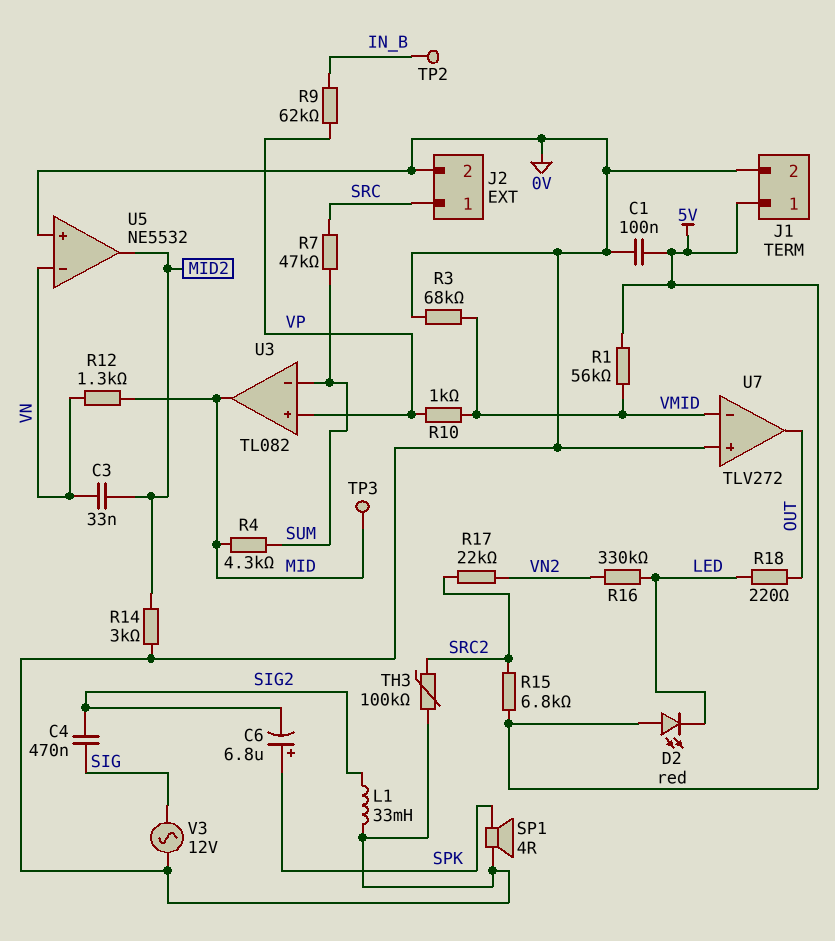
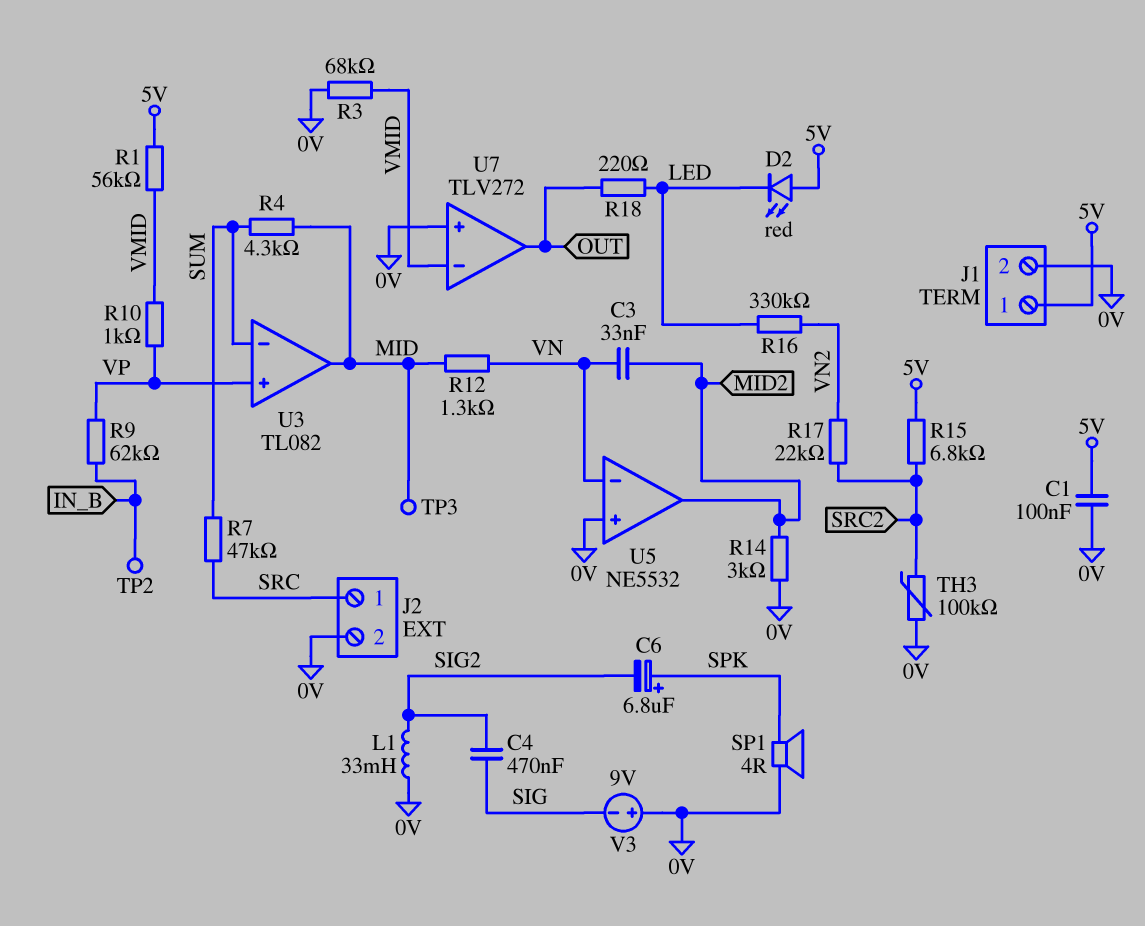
V3: AC 12V (0V, SIG) -> 9V (plus 0V, minus SIG)

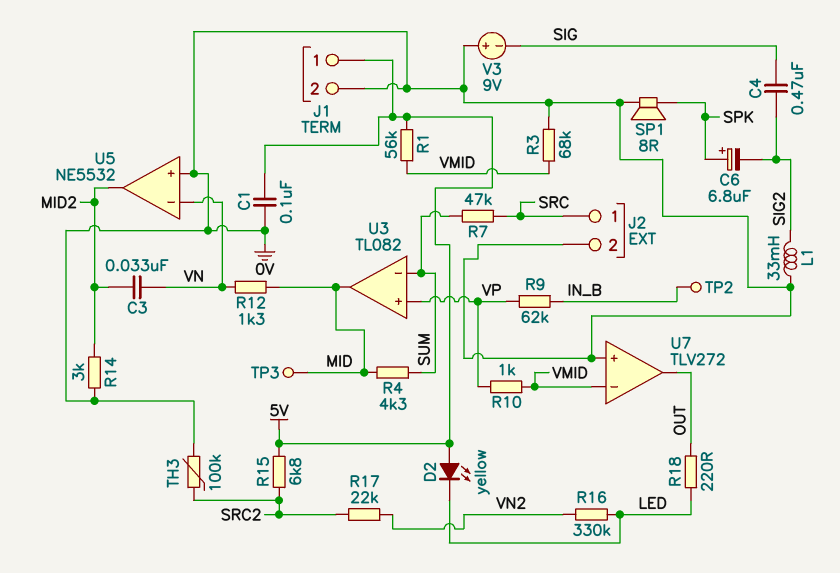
D2: LED red (A 5V, K LED) -> LED yellow (A 5V, K LED)
SP1: speaker 4R (0V, SPK) -> speaker 8R (0V, SPK)

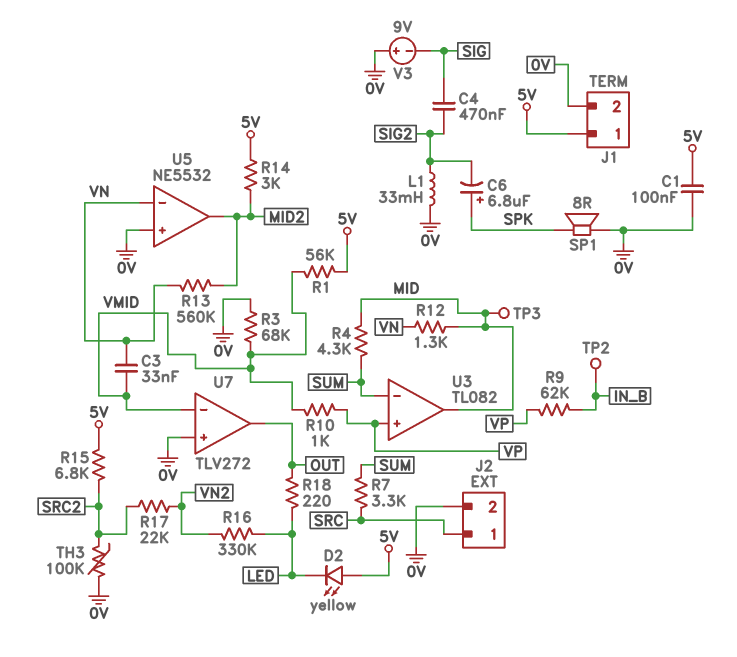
C3: 33nF (MID2, VN) -> 33nF (VMID, VN)
R7: 47k (SRC, SUM) -> 3.3k (SRC, SUM)
R13: none -> 560k (MID2, VN)
R14: 3k (0V, MID2) -> 3k (5V, MID2)

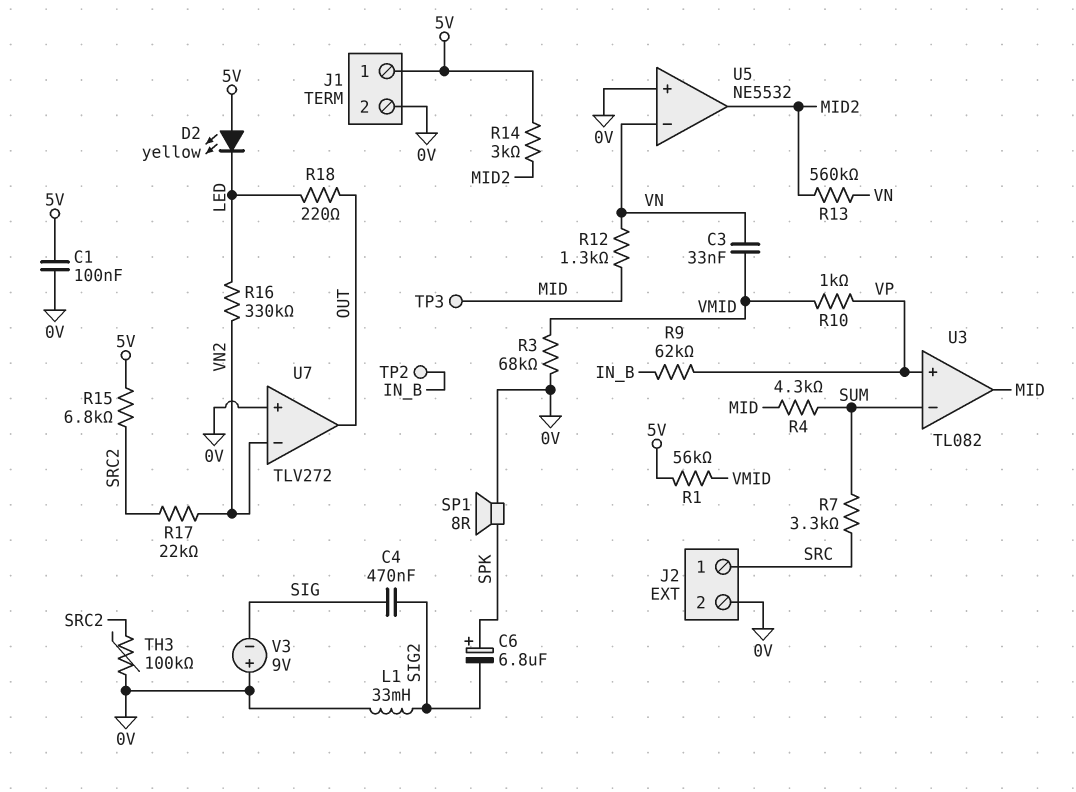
U7 pin in-: VMID -> VN2

